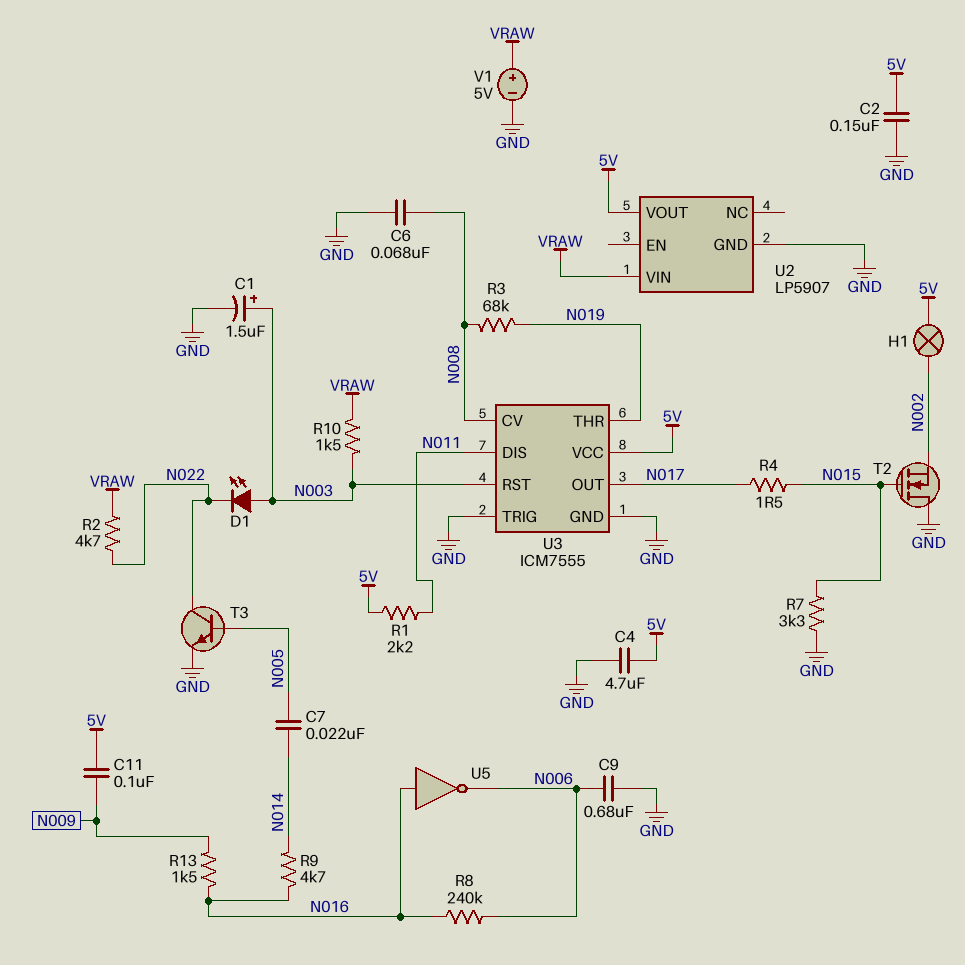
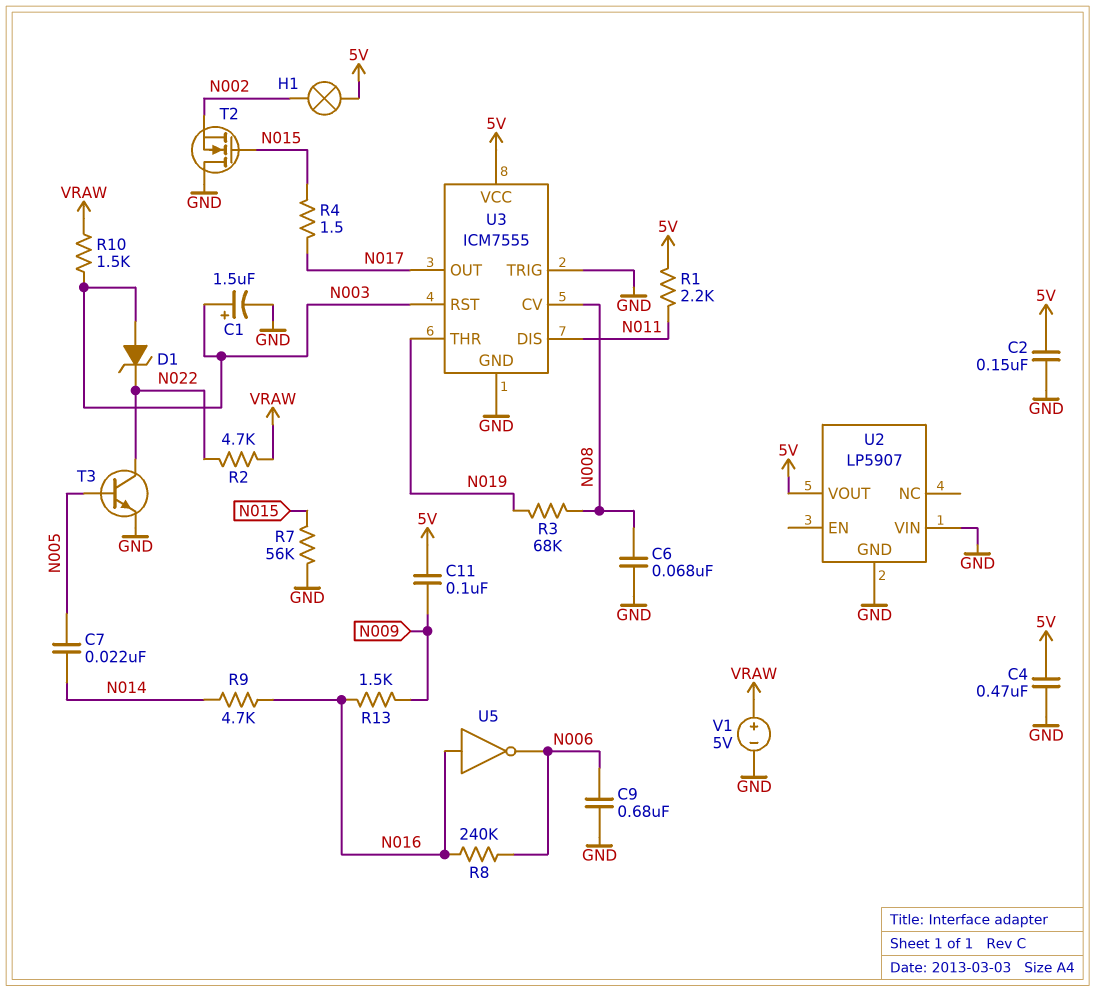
C4: 4.7uF (5V, GND) -> 470nF (5V, GND)
D1: LED (A N003, K N022) -> zener (A N003, K N022)
R7: 3.3k (GND, N015) -> 56k (GND, N015)
U2 pin VIN: VRAW -> GND

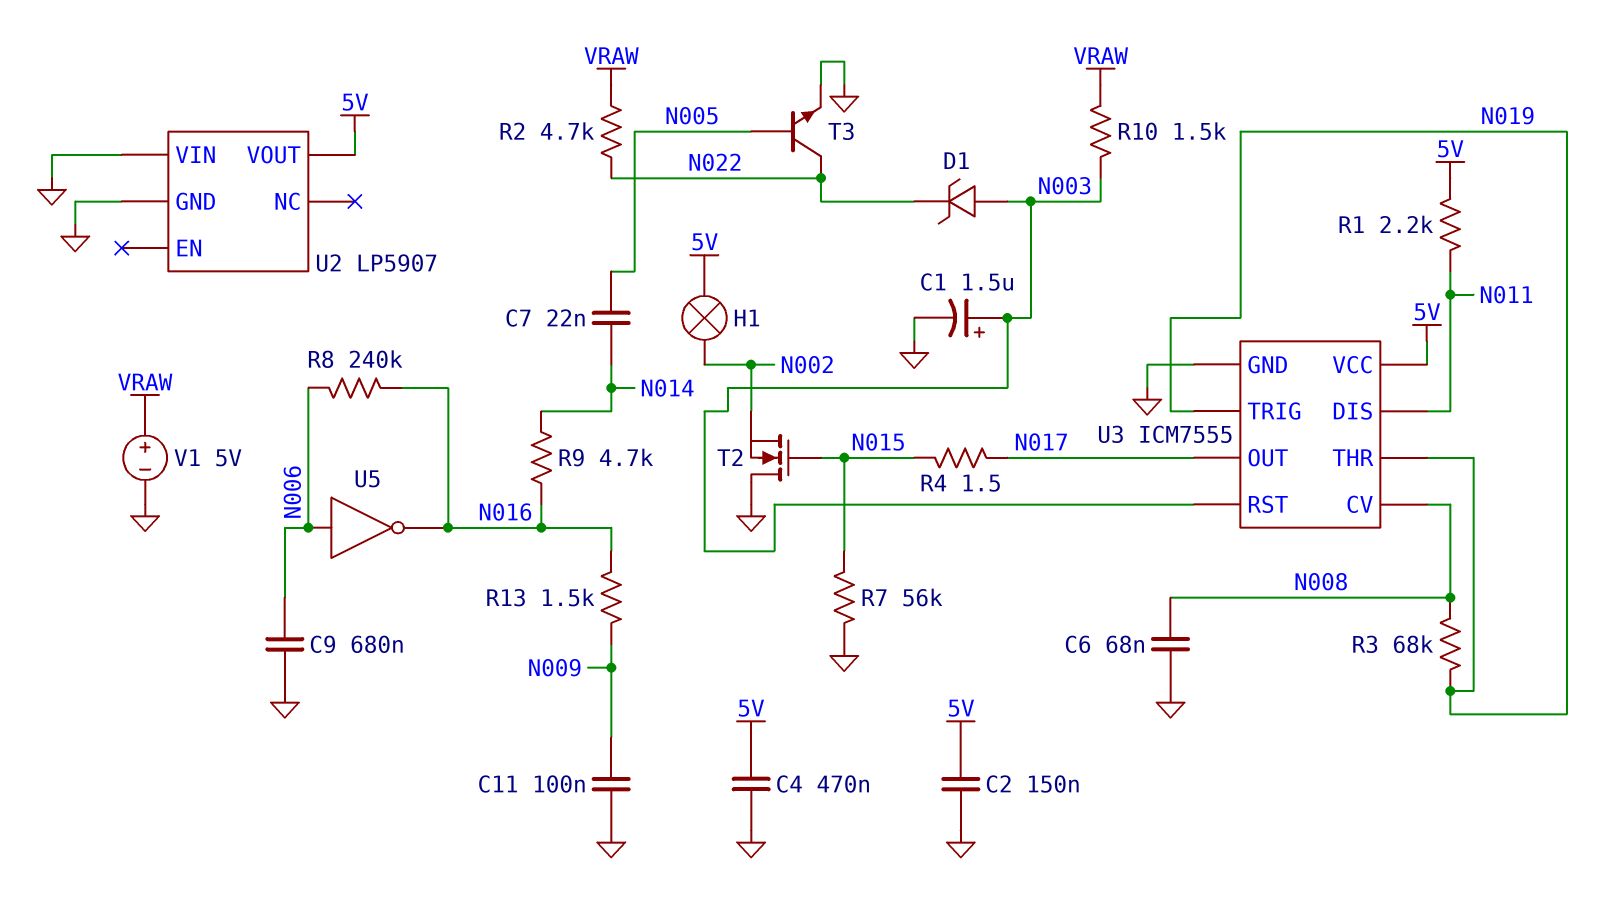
C11: 100nF (5V, N009) -> 100nF (GND, N009)
U3 pin TRIG: GND -> N019
U5: NOT (in N016, out N006) -> NOT (in N006, out N016)

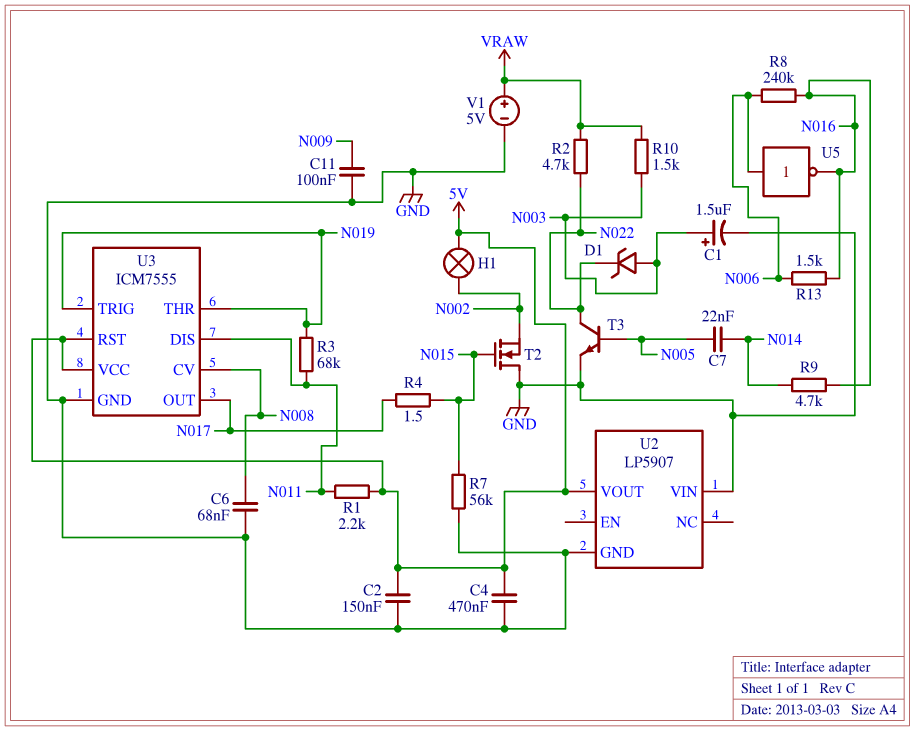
C9: 680nF (GND, N006) -> none
R3: 68k (N008, N019) -> 68k (N011, N019)
R13: 1.5k (N009, N016) -> 1.5k (N006, N016)
U3 pin RST: N003 -> 5V

